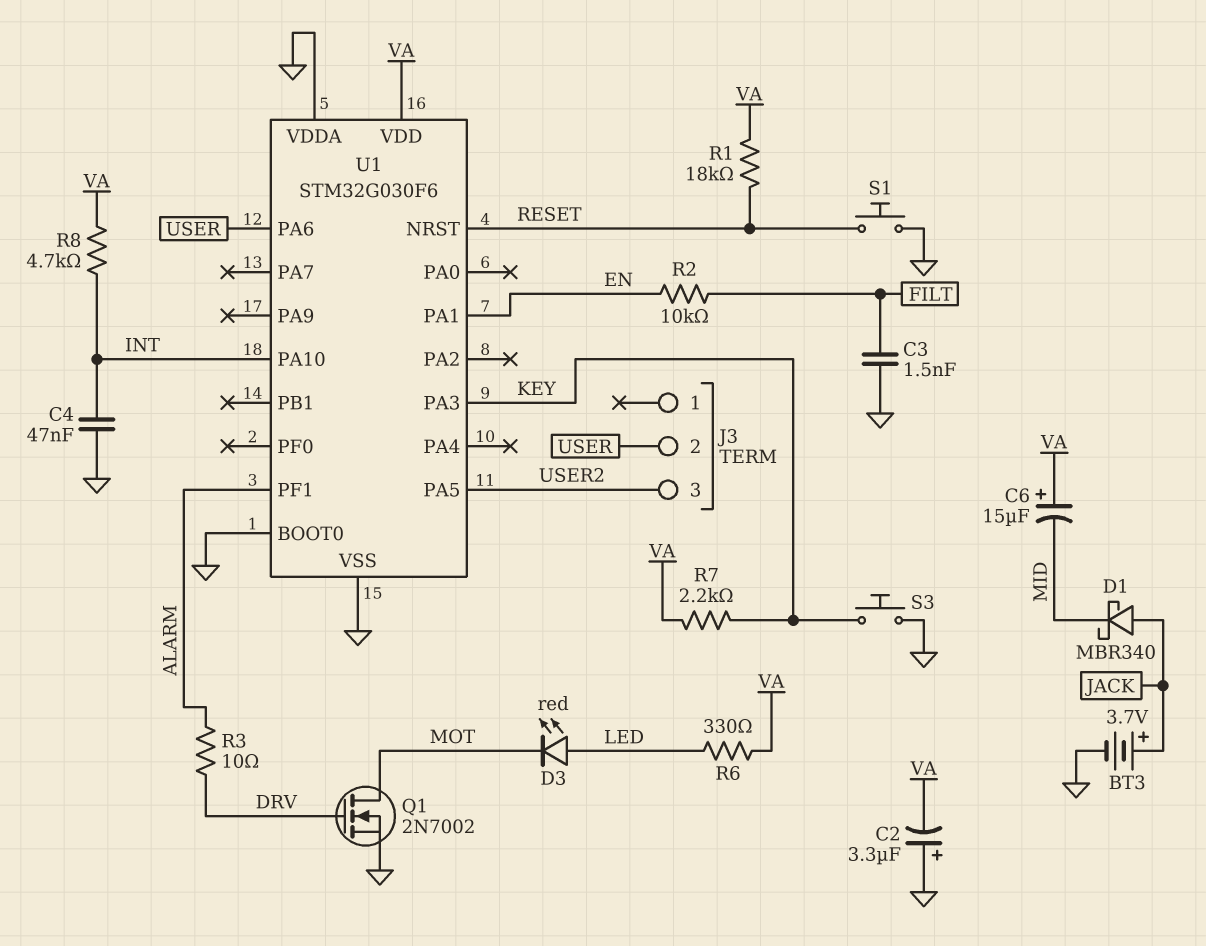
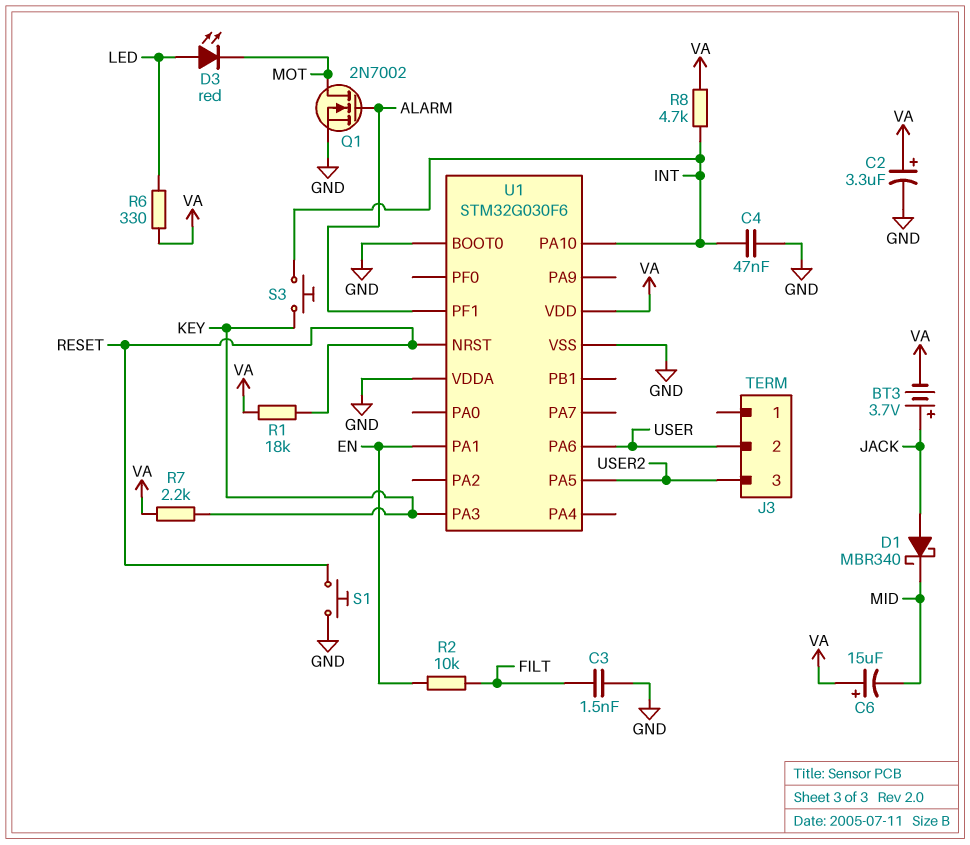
BT3: 3.7V (plus JACK, minus GND) -> 3.7V (plus JACK, minus VA)
C2: 3.3uF (plus GND, minus VA) -> 3.3uF (plus VA, minus GND)
Q1: NMOS 2N7002 (G DRV, D MOT, S GND) -> NMOS 2N7002 (G ALARM, D MOT, S GND)
R3: 10 (ALARM, DRV) -> none
S3: button (GND, KEY) -> button (INT, KEY)

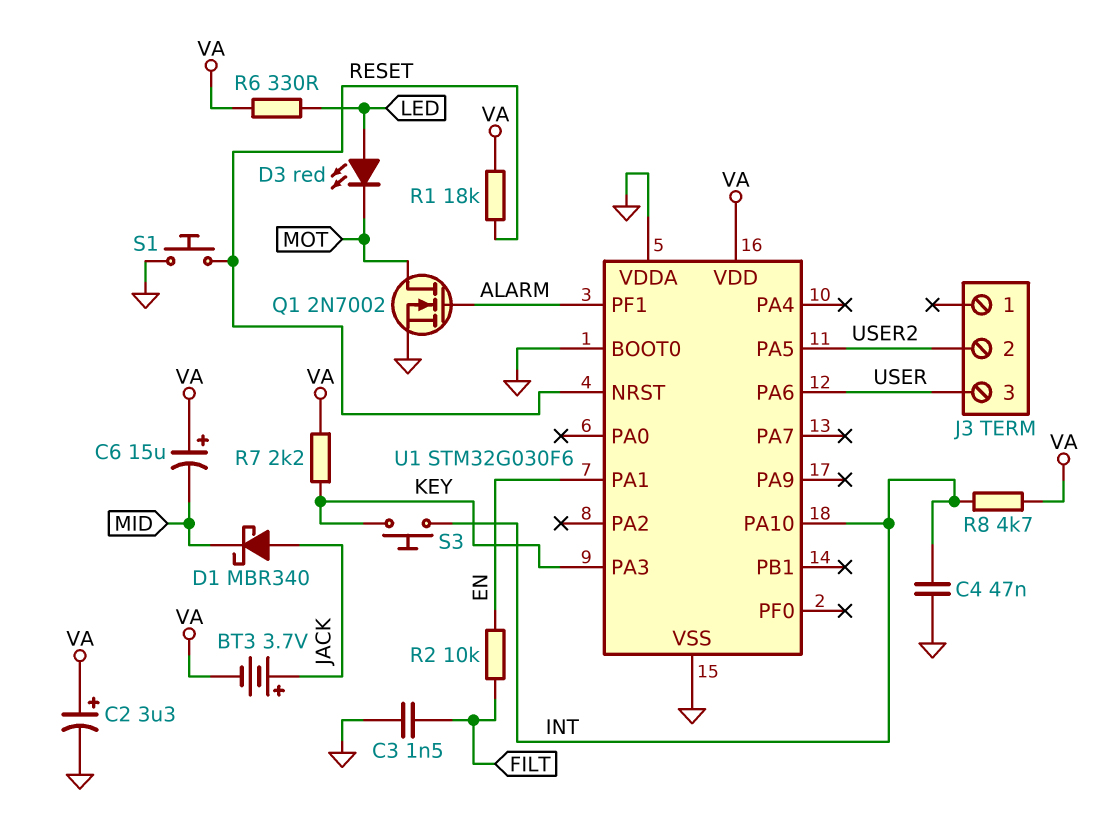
J3 pin 2: USER -> USER2
J3 pin 3: USER2 -> USER

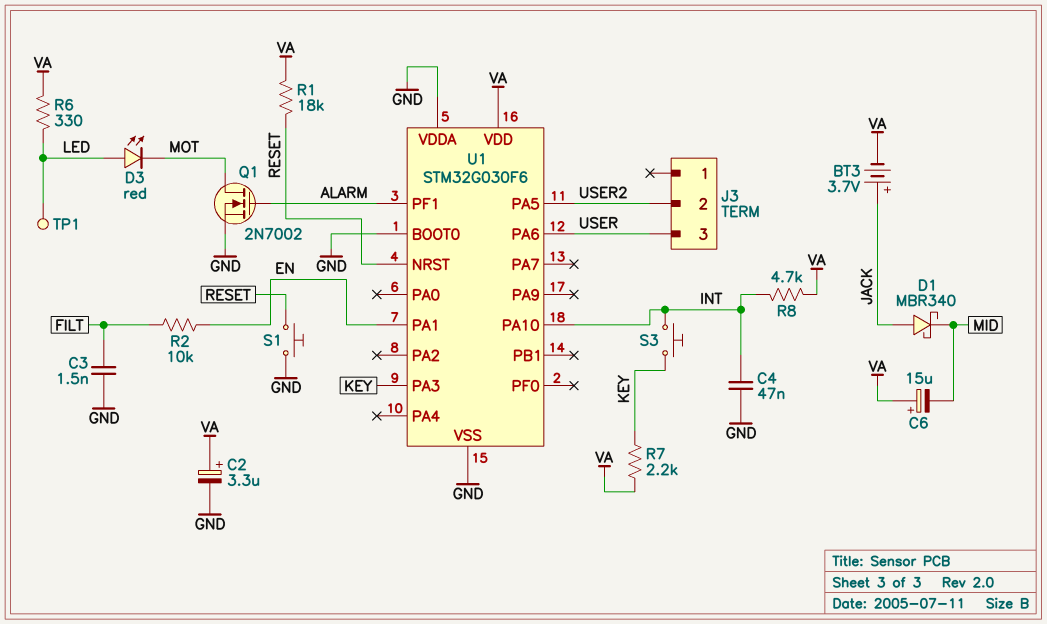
TP1: none -> test point (LED)

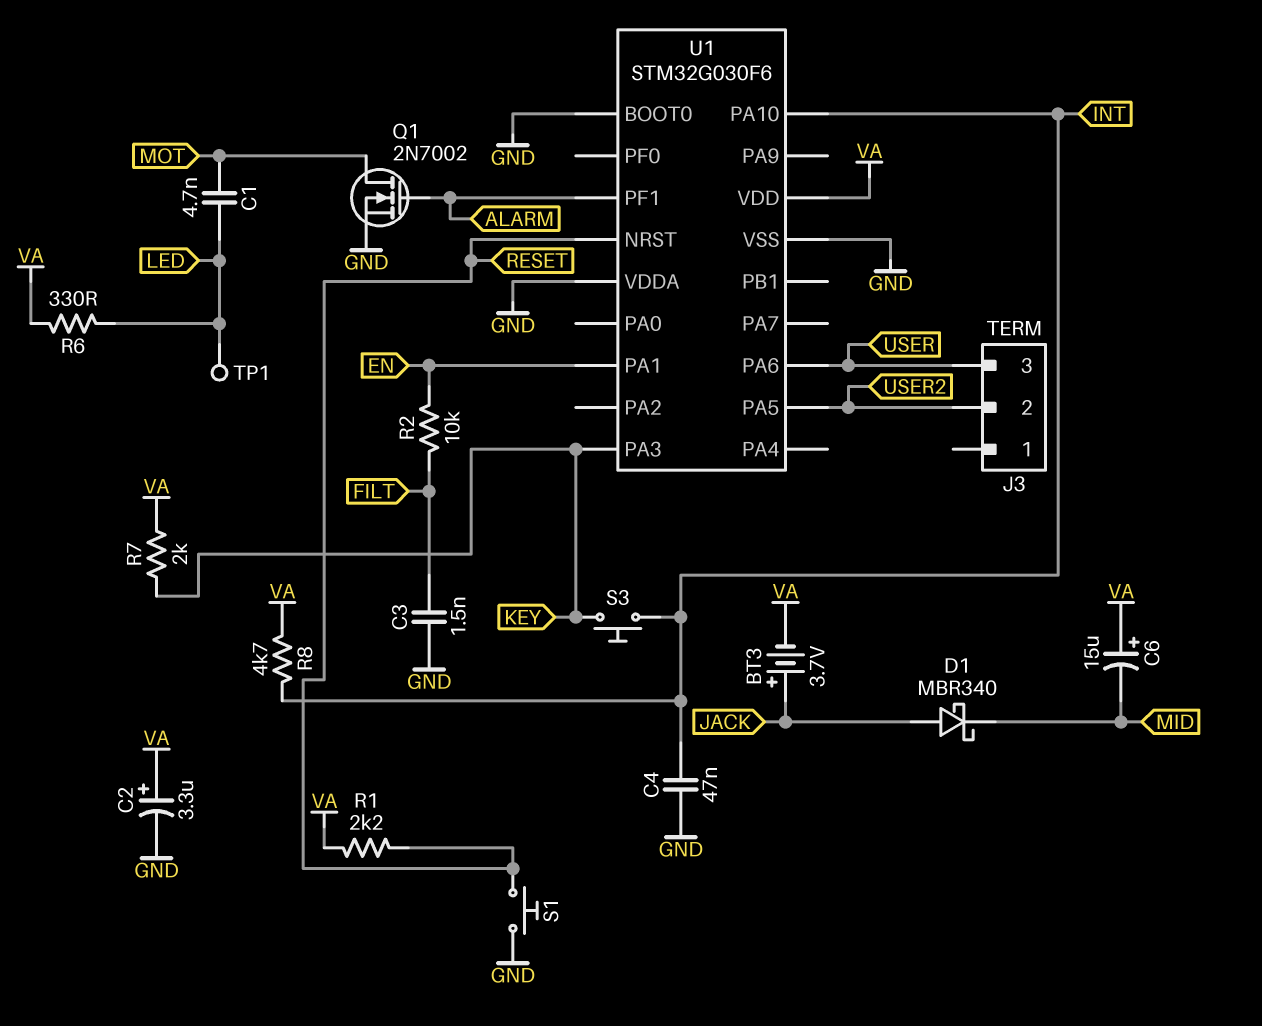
C1: none -> 4.7nF (LED, MOT)
D3: LED red (A LED, K MOT) -> none
R1: 18k (RESET, VA) -> 2.2k (RESET, VA)
R7: 2.2k (KEY, VA) -> 2k (KEY, VA)

